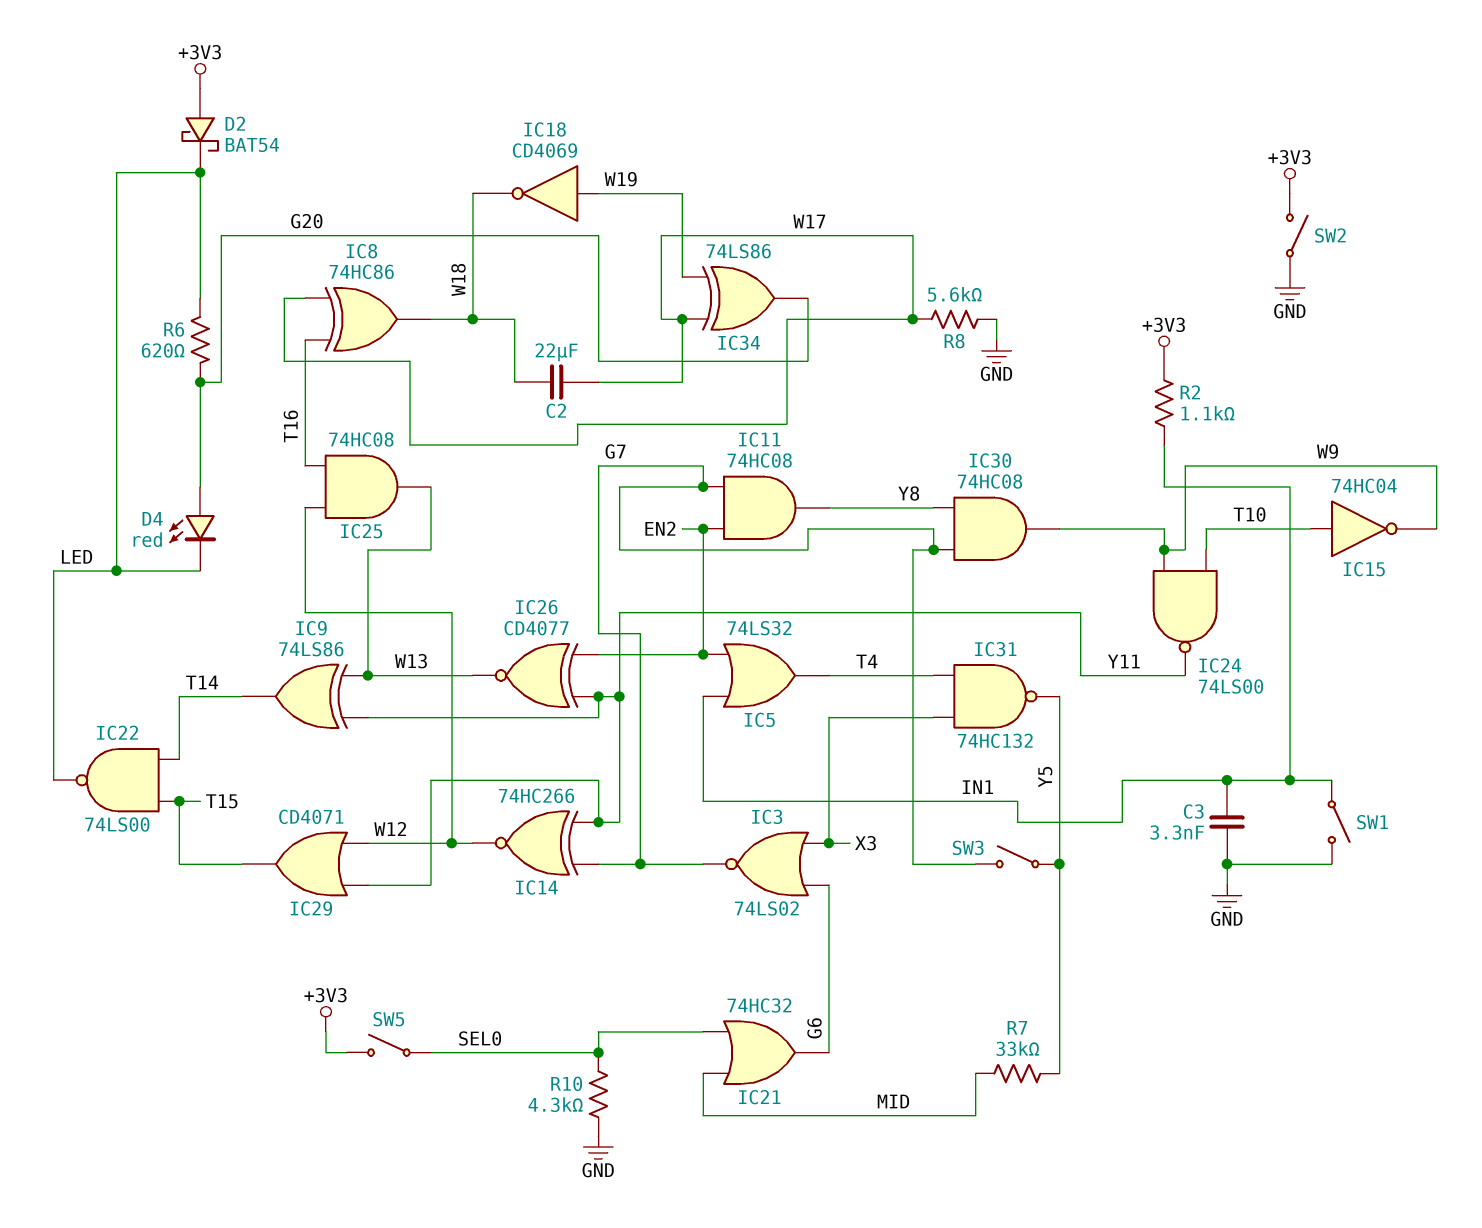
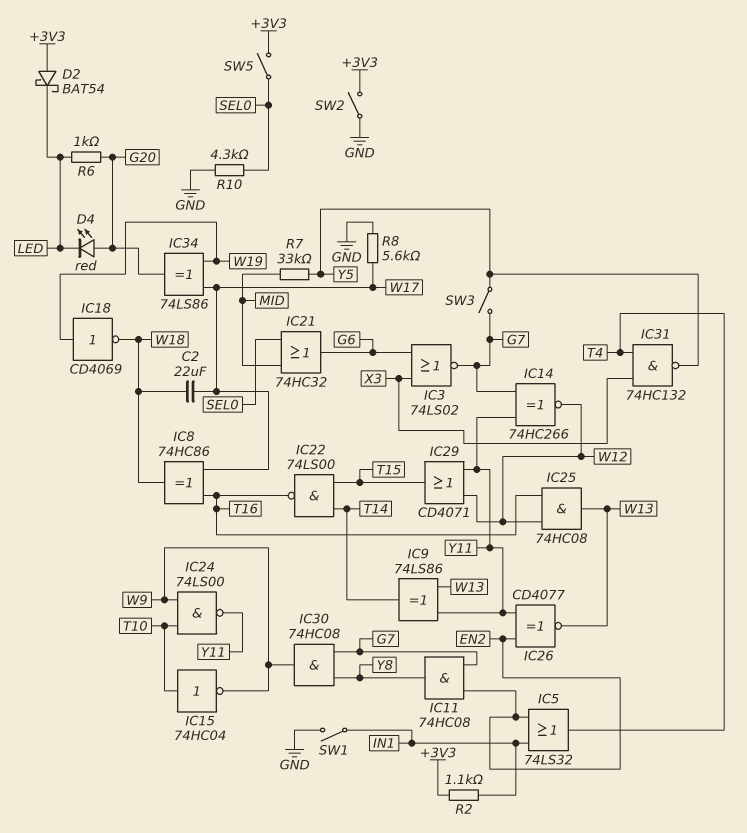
C3: 3.3nF (GND, IN1) -> none
IC22: NAND 74LS00 (in T14, in T15, out LED) -> NAND 74LS00 (in T14, in T15, out T16)
R6: 620 (G20, LED) -> 1k (G20, LED)

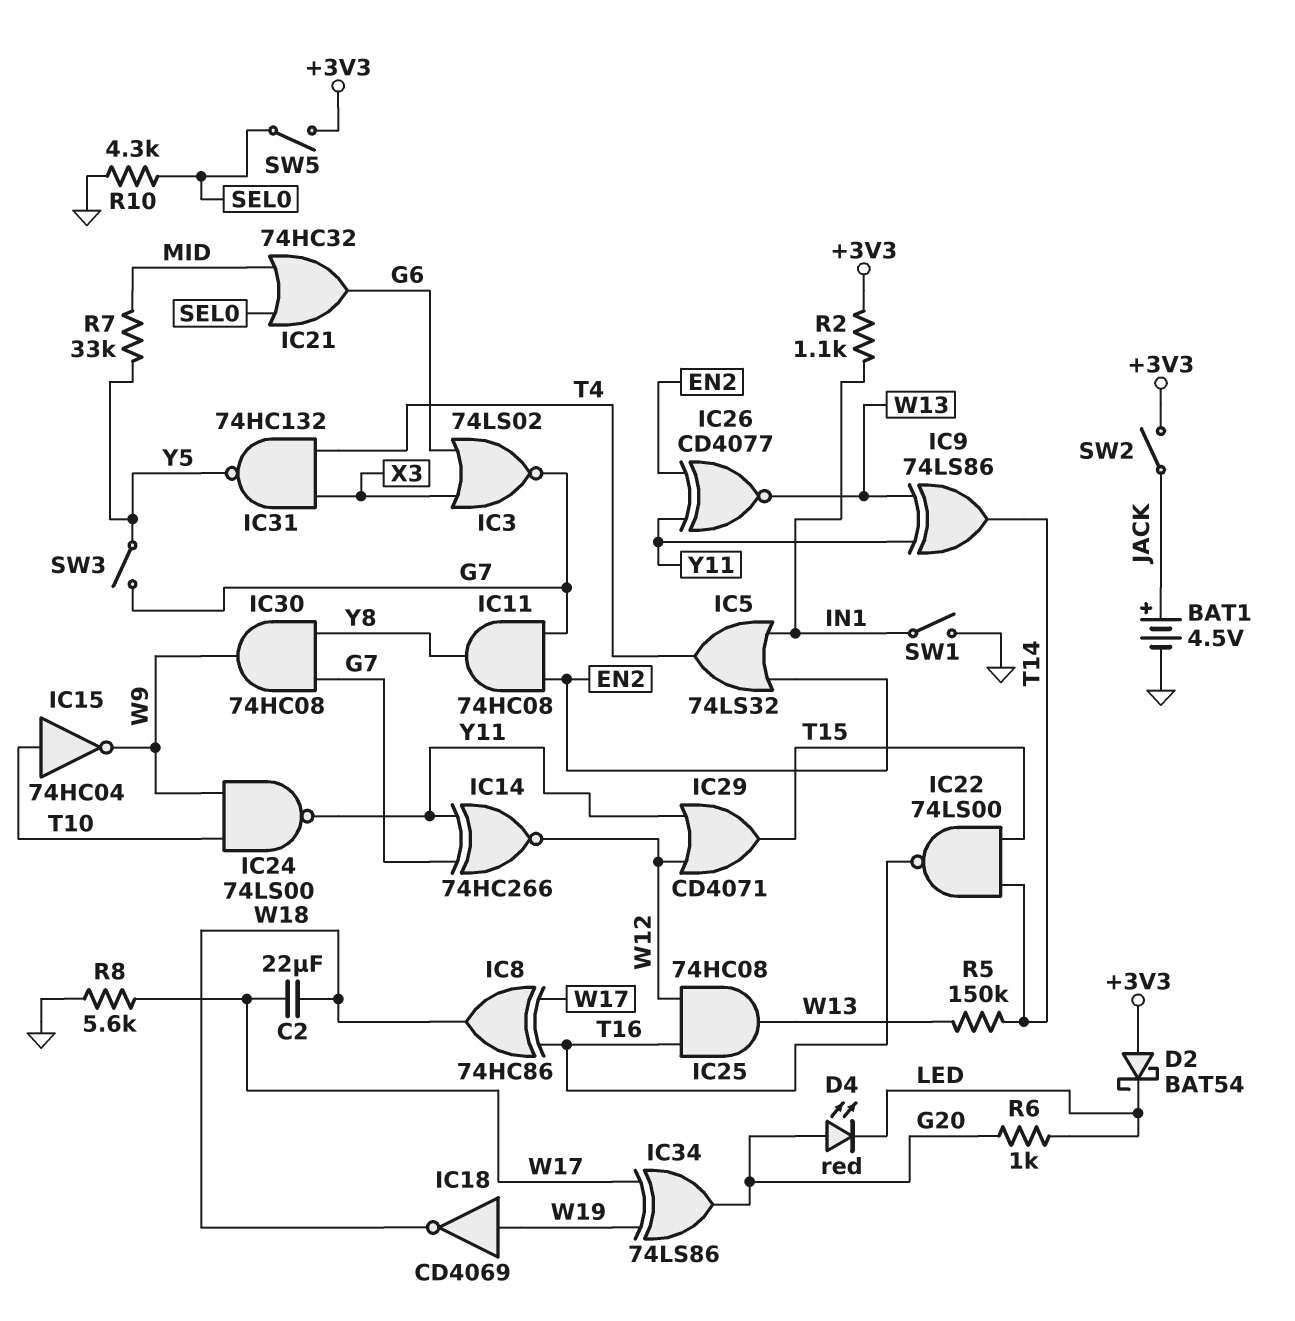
BAT1: none -> 4.5V (plus JACK, minus GND)
R5: none -> 150k (T14, W13)
SW2: switch (+3V3, GND) -> switch (+3V3, JACK)

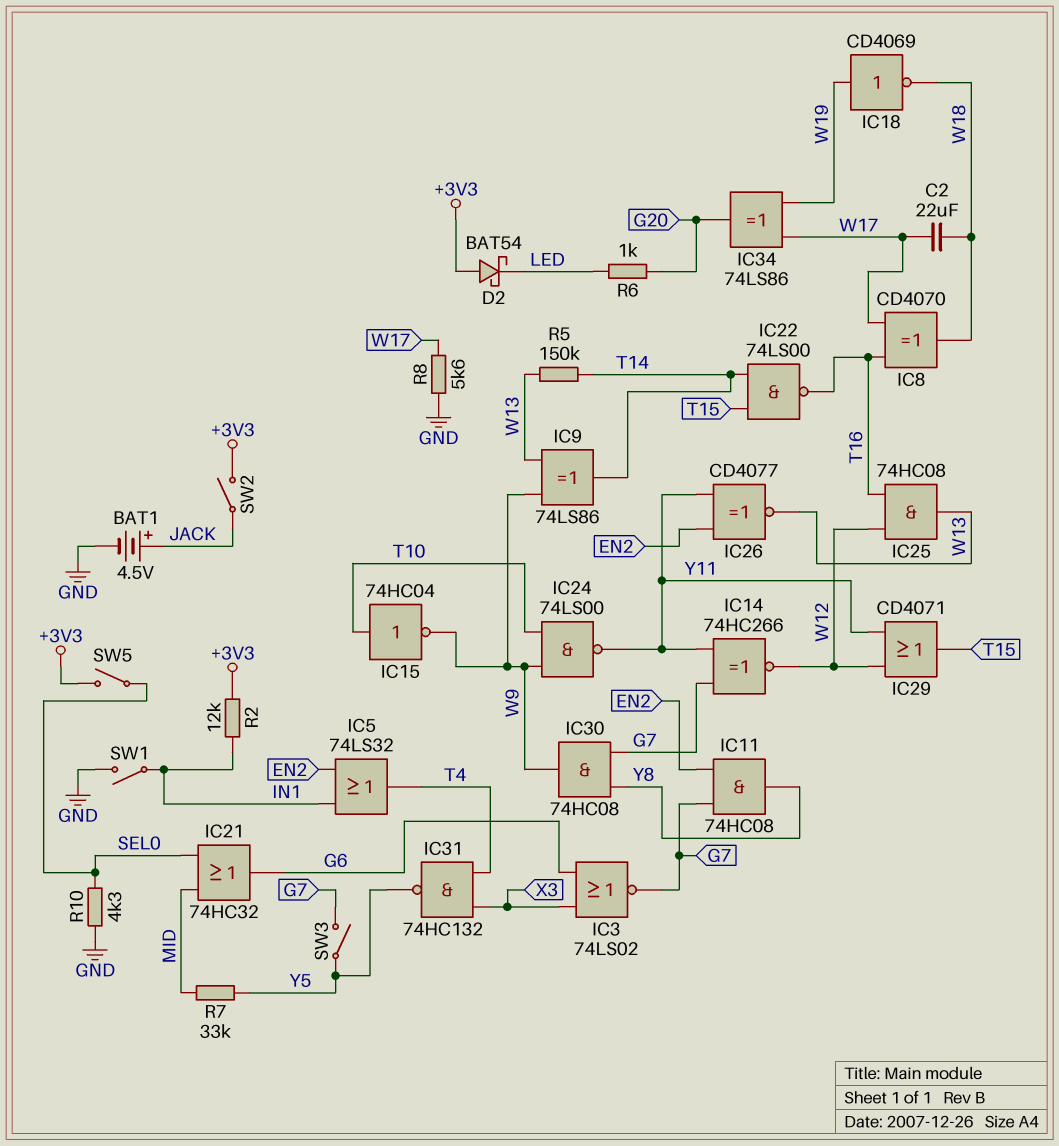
D4: LED red (A G20, K LED) -> none
IC8: XOR 74HC86 (in T16, in W17, out W18) -> XOR CD4070 (in T16, in W17, out W18)
IC9: XOR 74LS86 (in W13, in Y11, out T14) -> XOR 74LS86 (in W9, in W13, out T14)
R2: 1.1k (+3V3, IN1) -> 12k (+3V3, IN1)

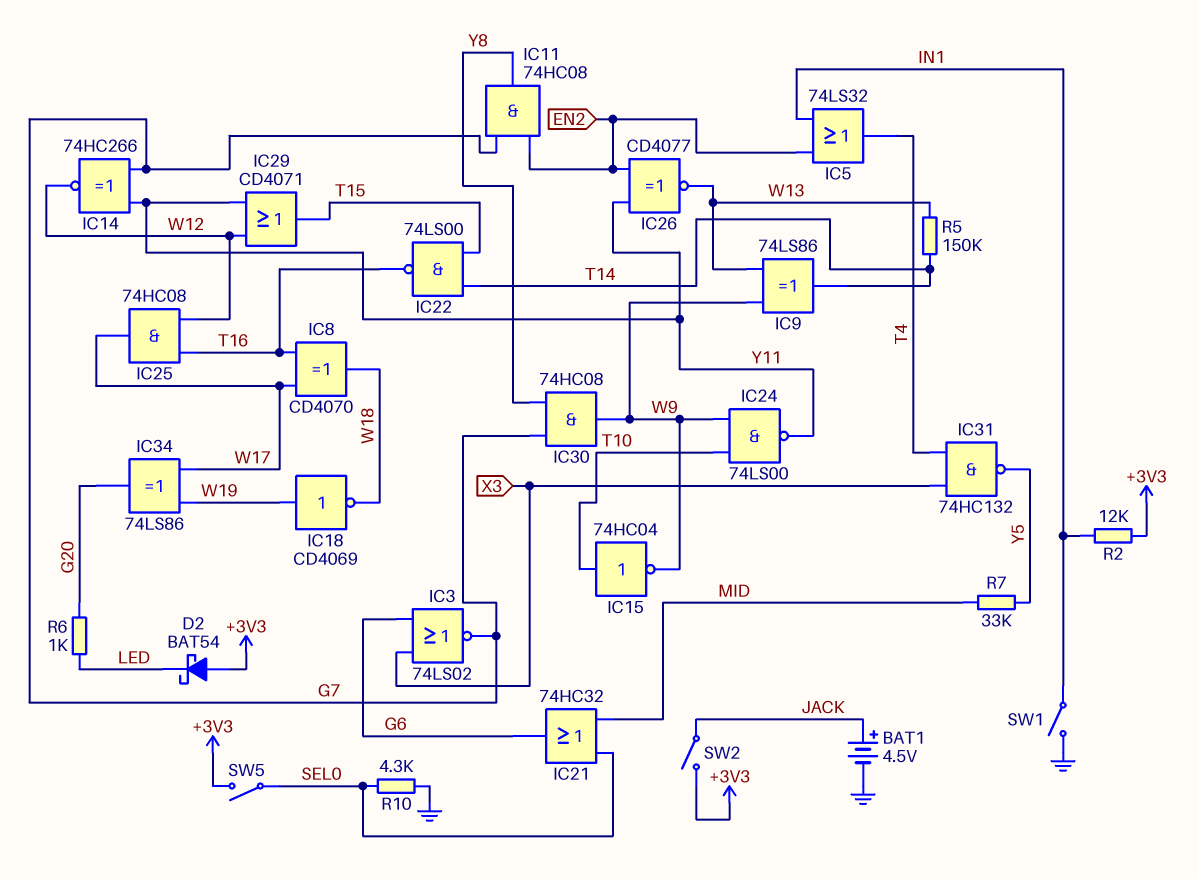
C2: 22uF (W17, W18) -> none
IC25: AND 74HC08 (in T16, in W12, out W13) -> AND 74HC08 (in T16, in W12, out W17)
R8: 5.6k (GND, W17) -> none
SW3: switch (G7, Y5) -> none

